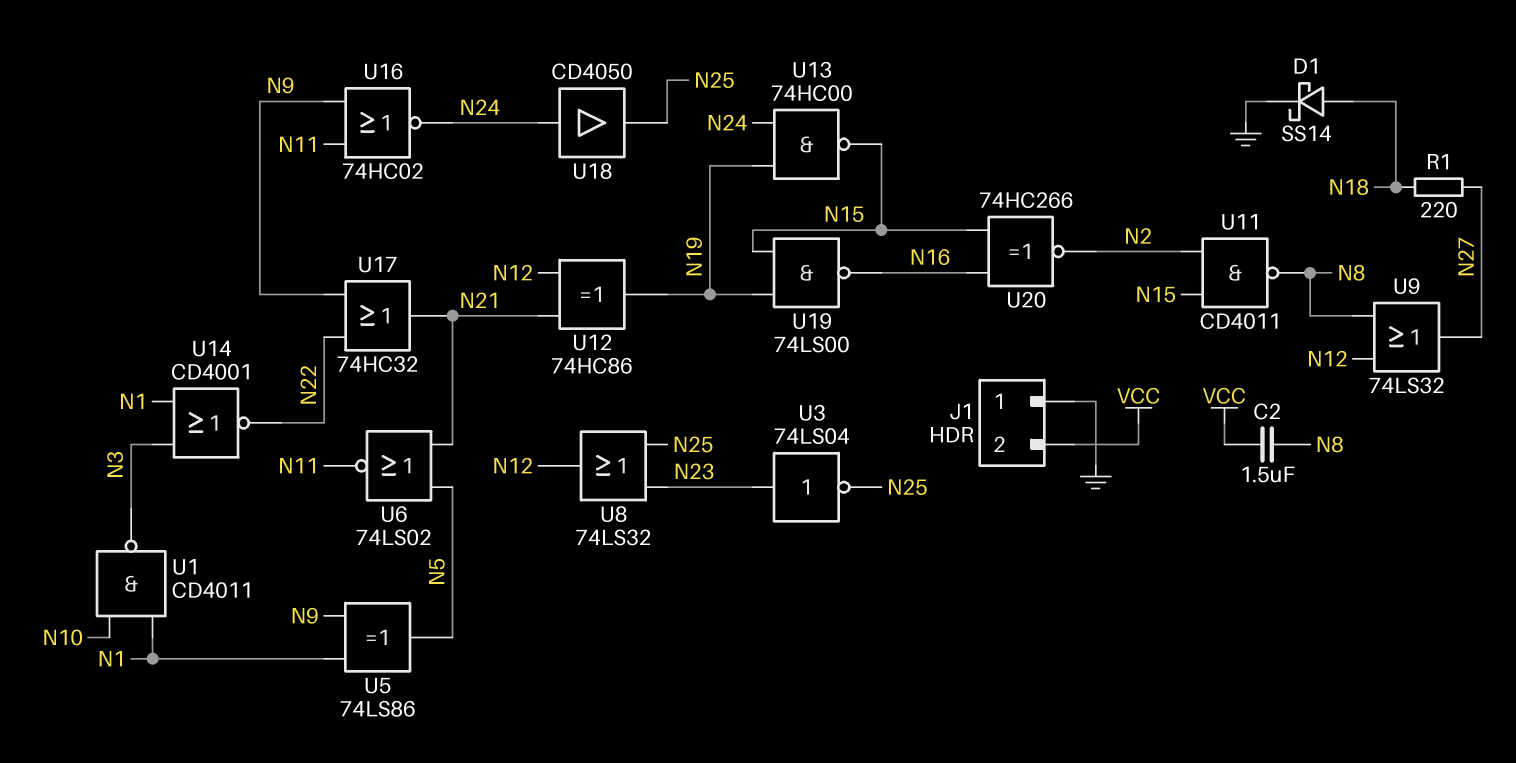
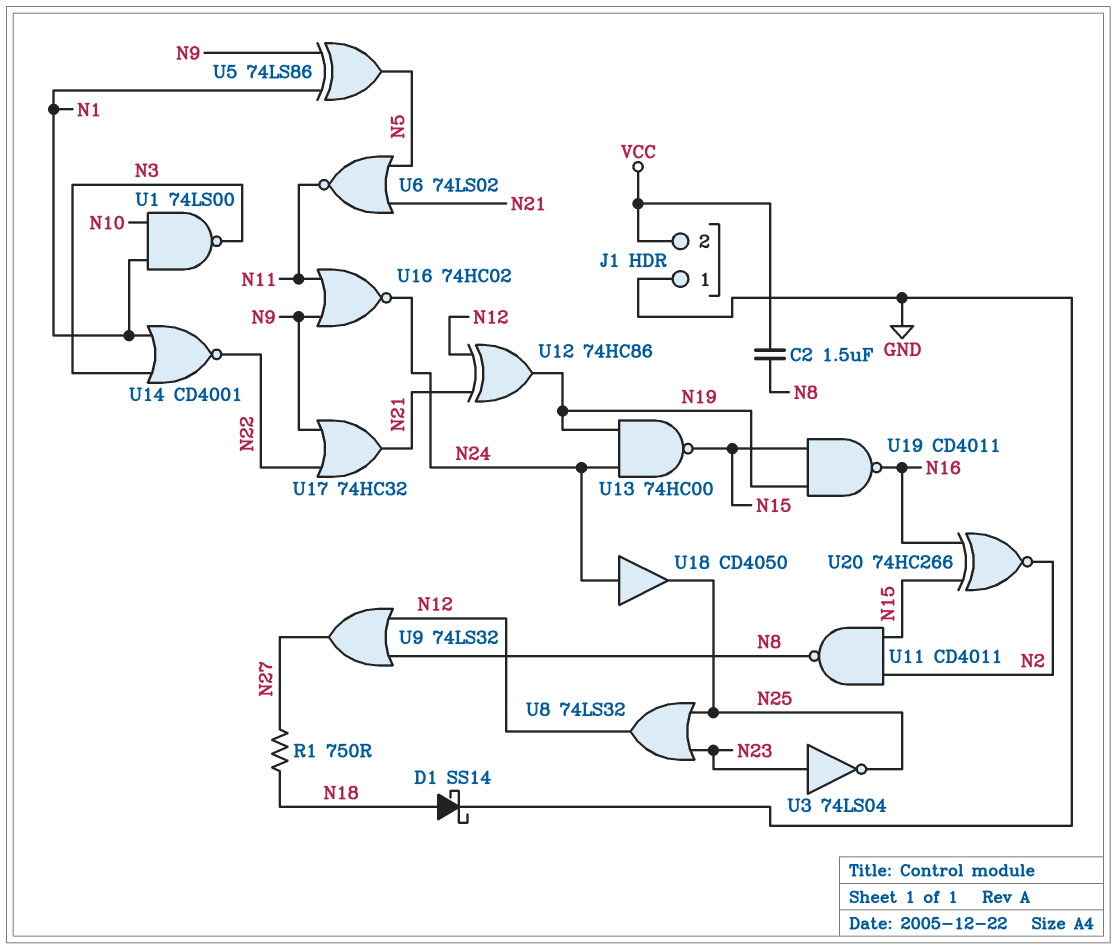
R1: 220 (N18, N27) -> 750 (N18, N27)
U1: NAND CD4011 (in N1, in N10, out N3) -> NAND 74LS00 (in N1, in N10, out N3)
U19: NAND 74LS00 (in N15, in N19, out N16) -> NAND CD4011 (in N15, in N19, out N16)

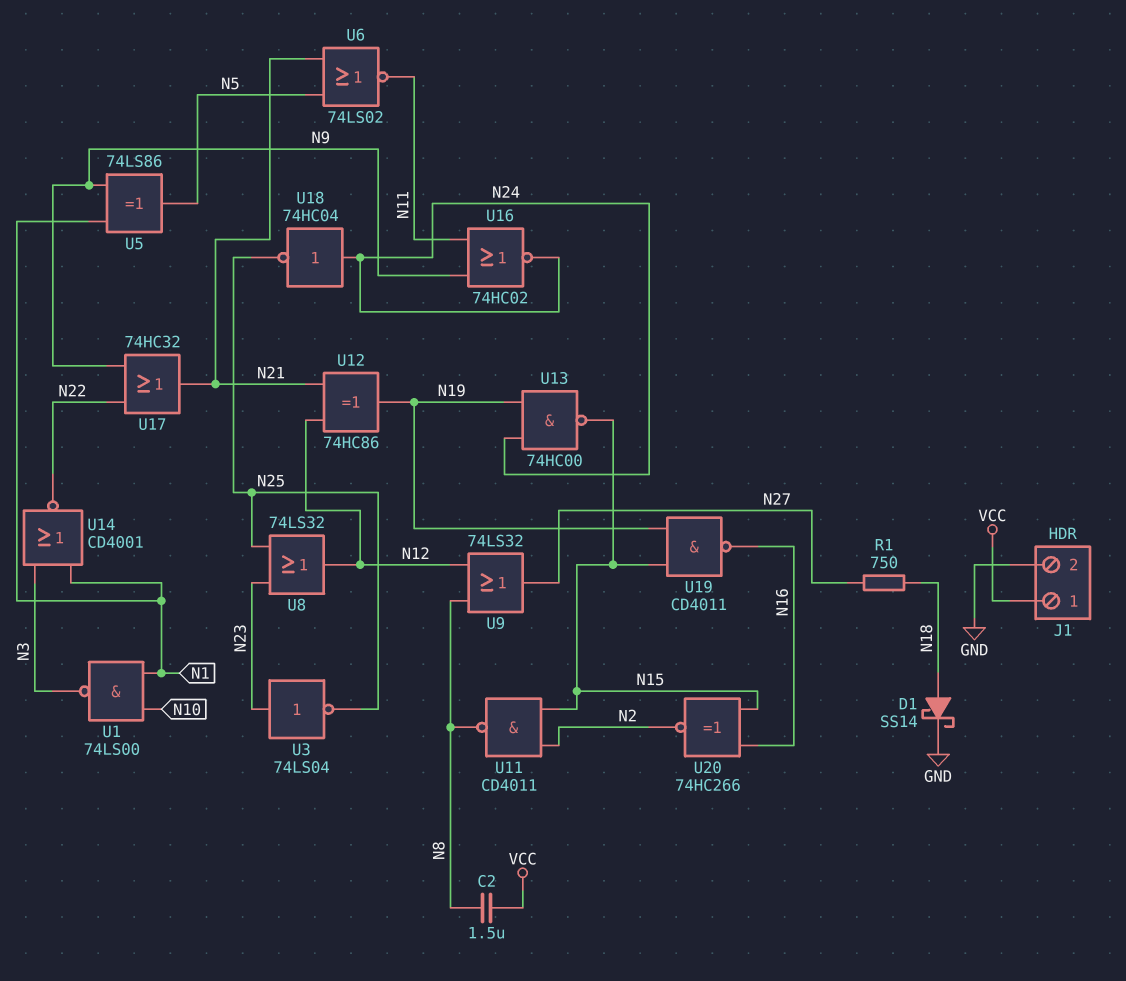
J1 pin 1: GND -> VCC
J1 pin 2: VCC -> GND
U18: buffer CD4050 (in N24, out N25) -> NOT 74HC04 (in N24, out N25)

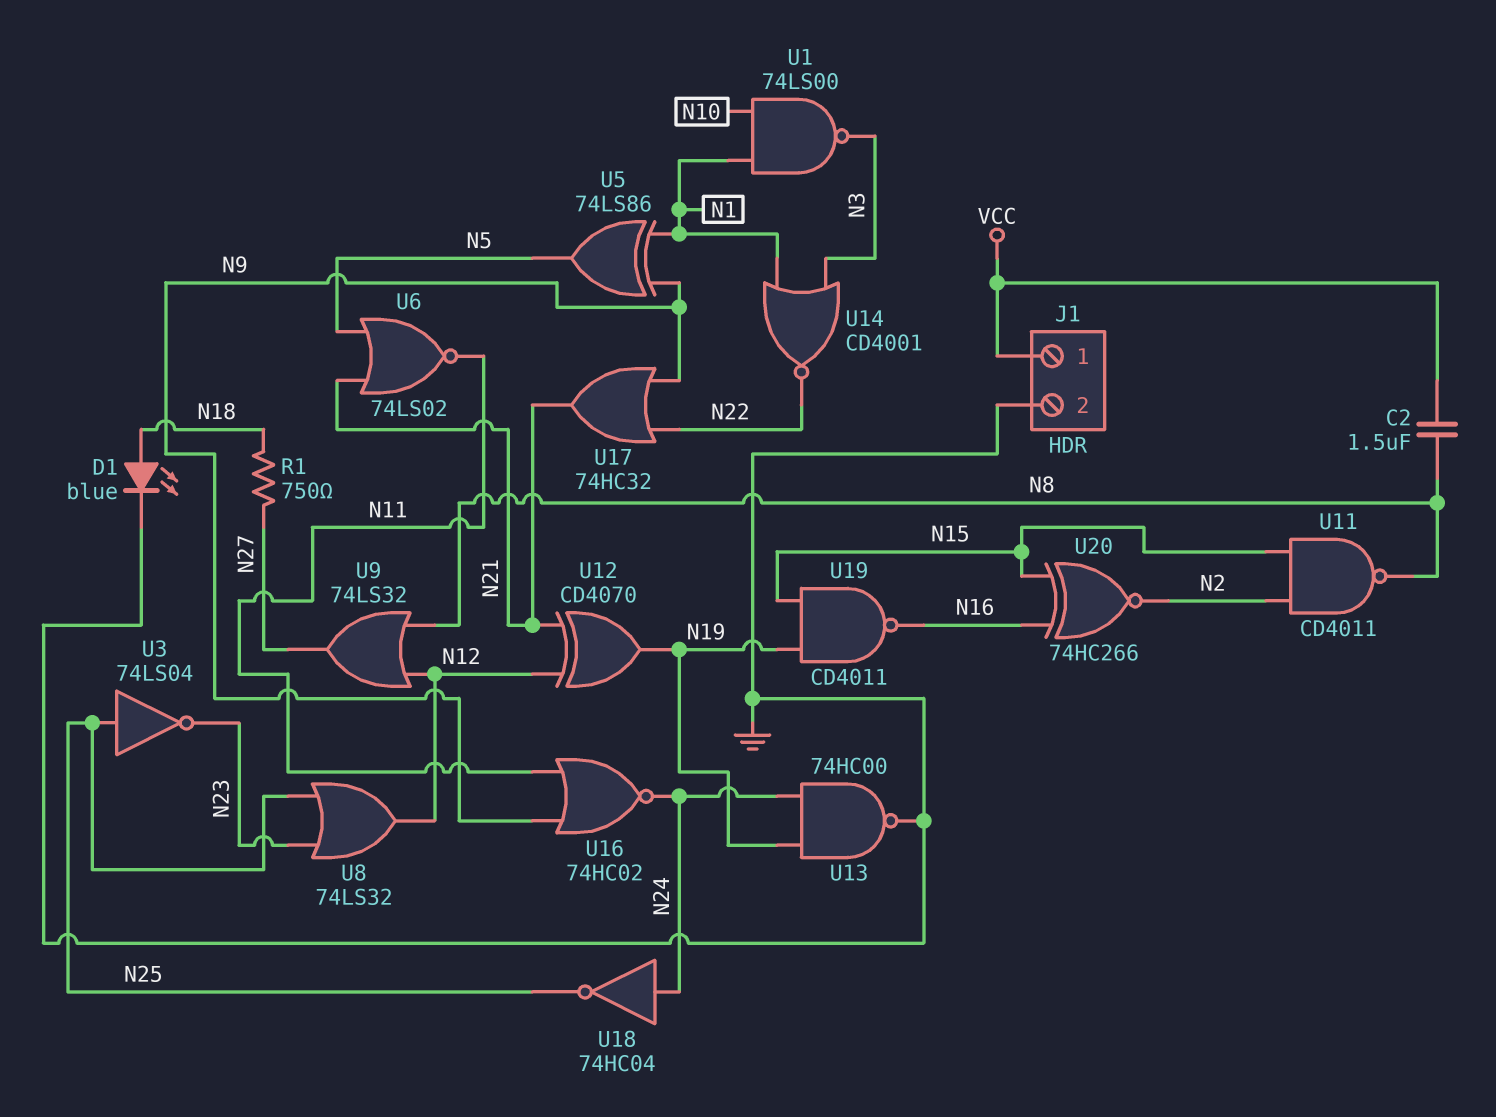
D1: schottky SS14 (A N18, K GND) -> LED blue (A N18, K GND)
U3: NOT 74LS04 (in N23, out N25) -> NOT 74LS04 (in N25, out N23)
U12: XOR 74HC86 (in N12, in N21, out N19) -> XOR CD4070 (in N12, in N21, out N19)
U13: NAND 74HC00 (in N19, in N24, out N15) -> NAND 74HC00 (in N19, in N24, out GND)

